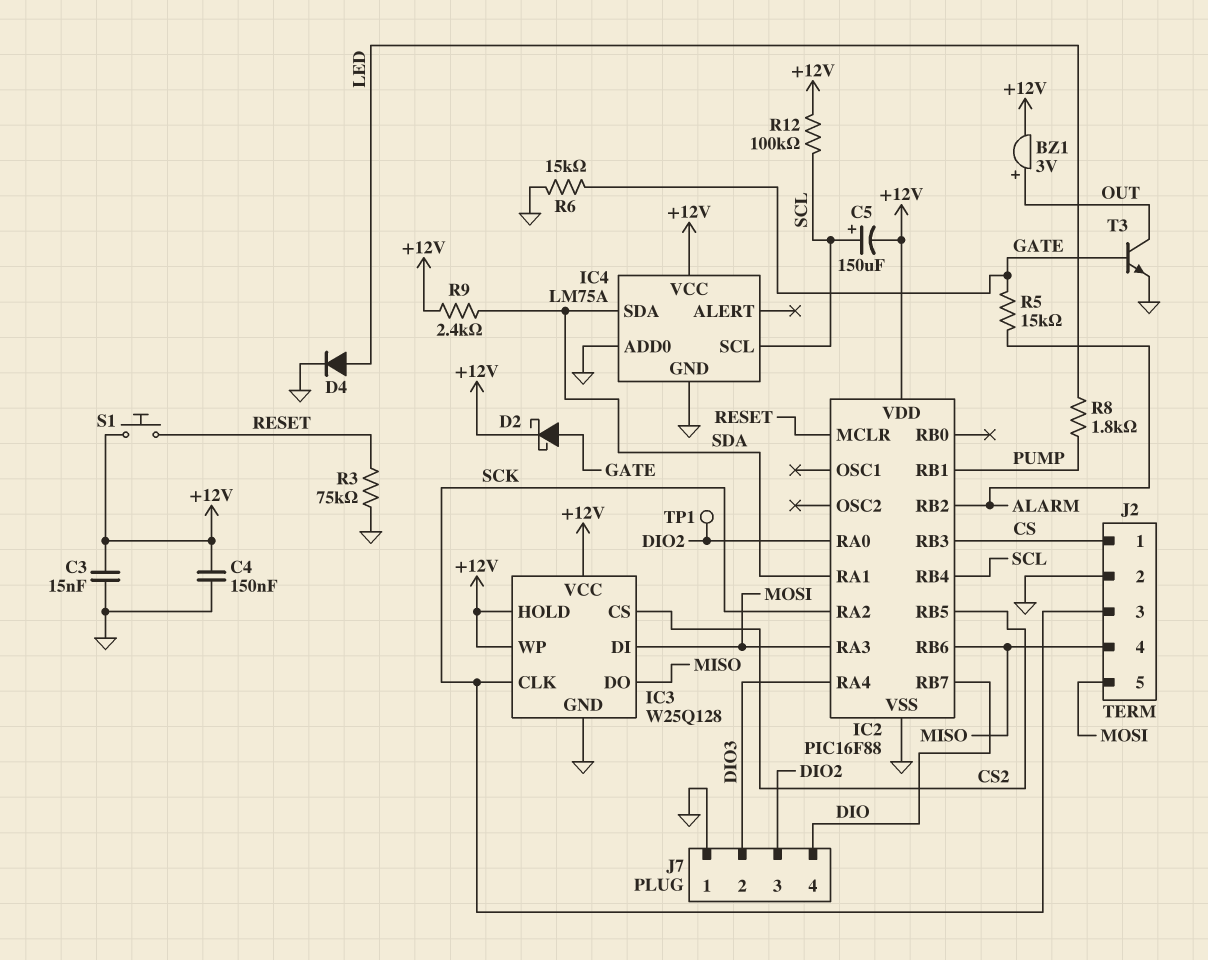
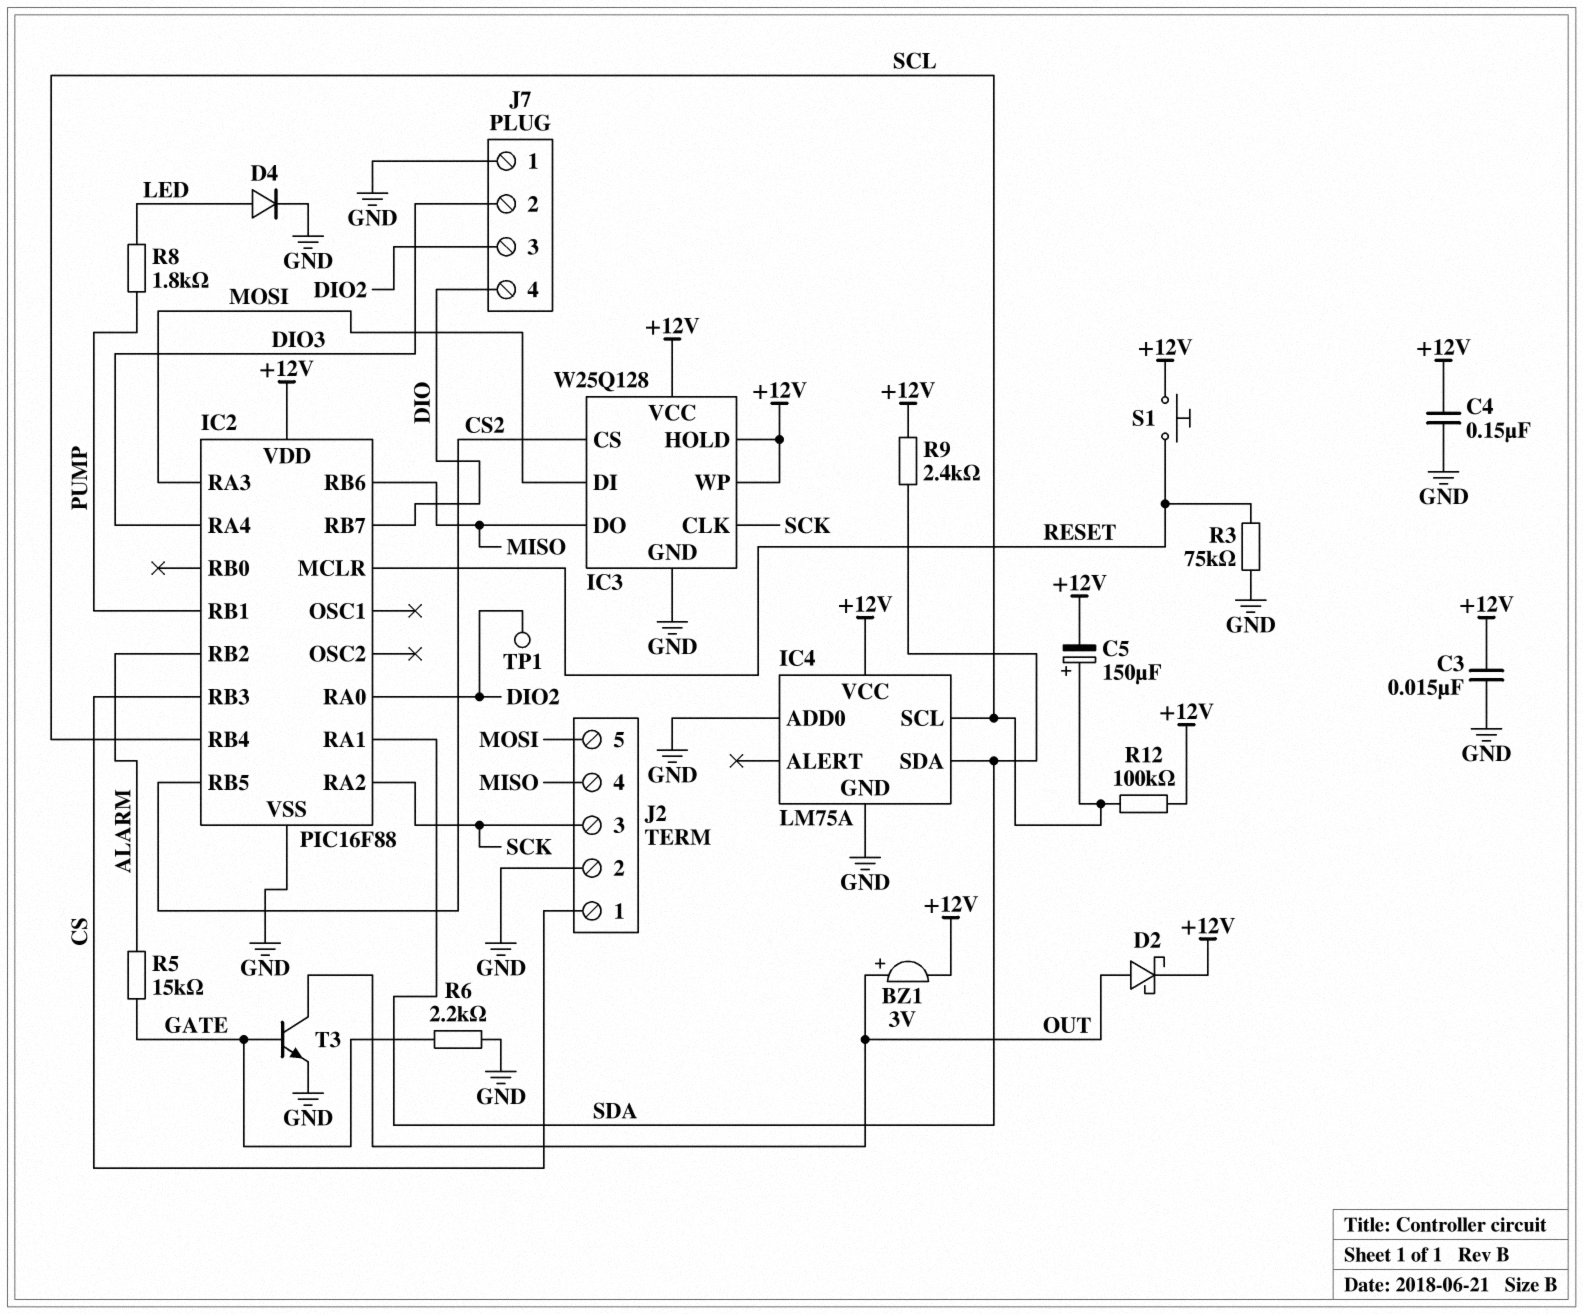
D2: schottky (A GATE, K +12V) -> schottky (A OUT, K +12V)
R6: 15k (GATE, GND) -> 2.2k (GATE, GND)

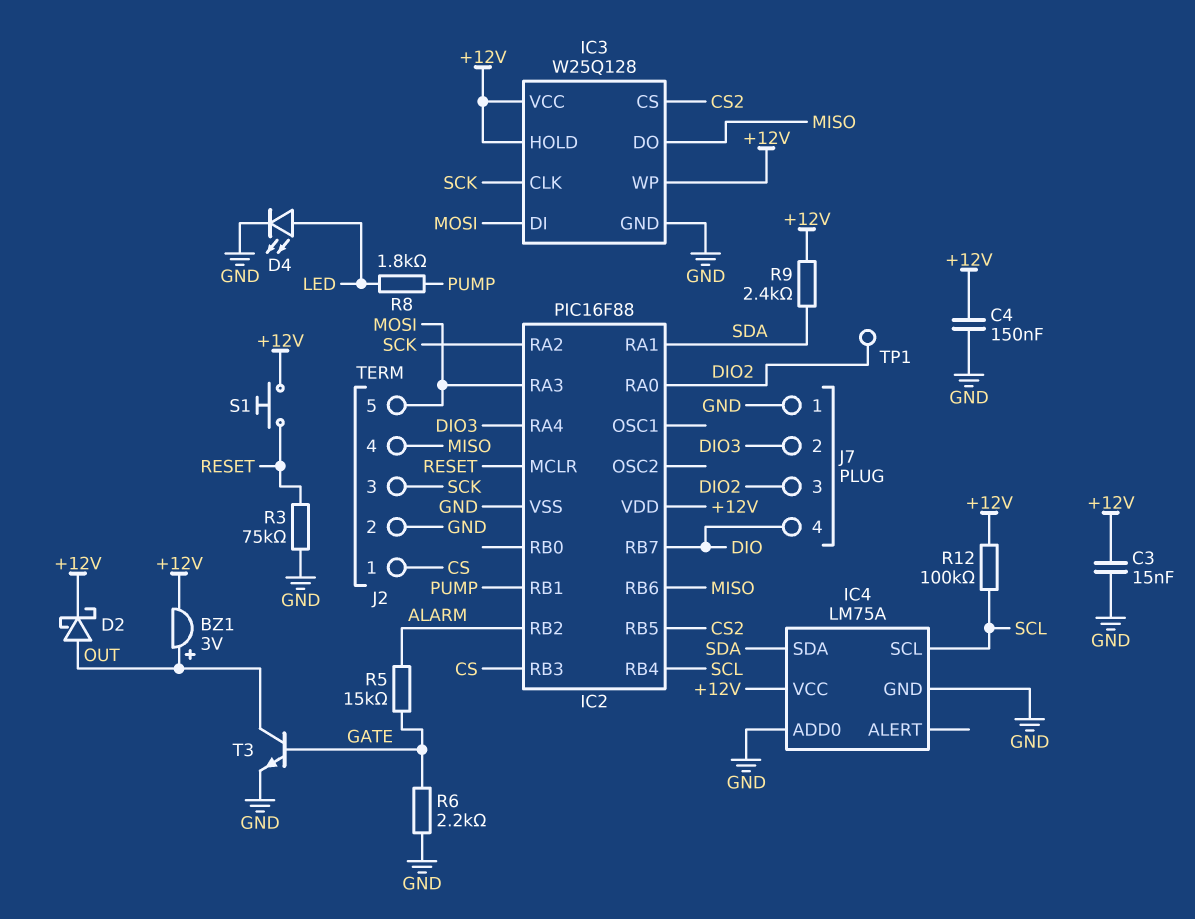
C5: 150uF (plus SCL, minus +12V) -> none
D4: diode (A LED, K GND) -> LED (A LED, K GND)

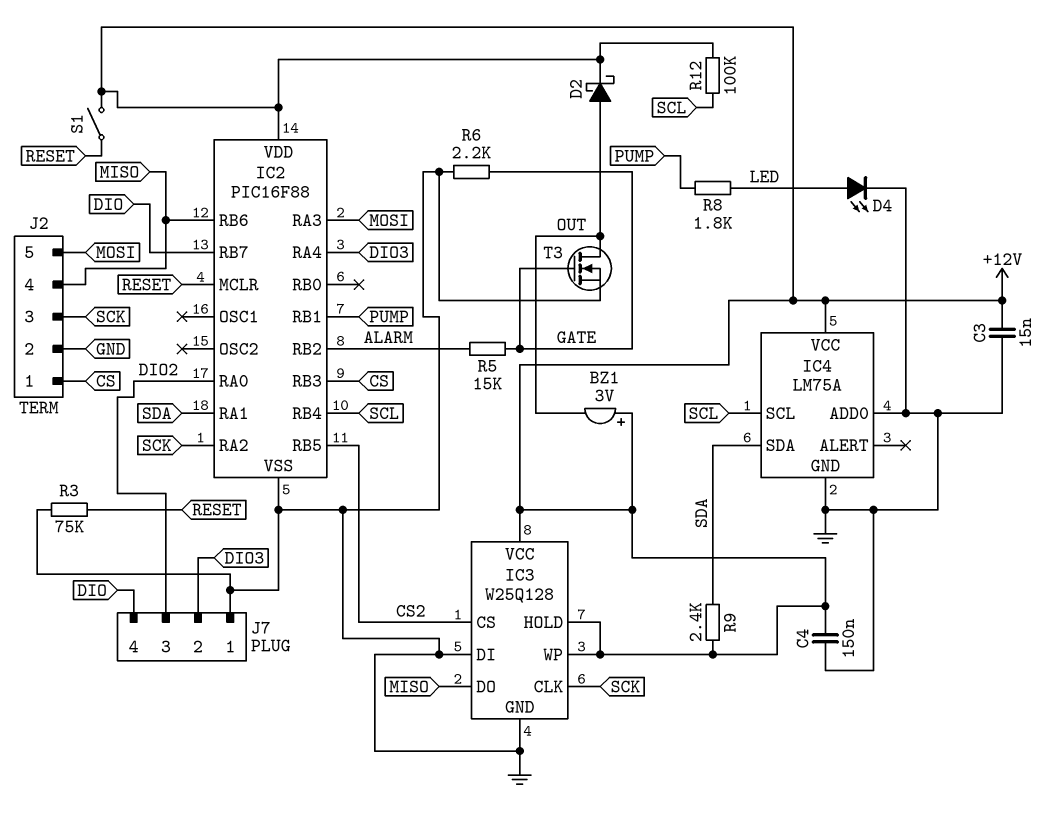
BZ1: buzzer 3V (plus OUT, minus +12V) -> buzzer 3V (plus +12V, minus OUT)
IC3 pin DI: MOSI -> GND
S1: button (+12V, RESET) -> switch (+12V, RESET)
T3: NPN (B GATE, C OUT, E GND) -> NMOS (G GATE, D OUT, S GND)
TP1: test point (DIO2) -> none

